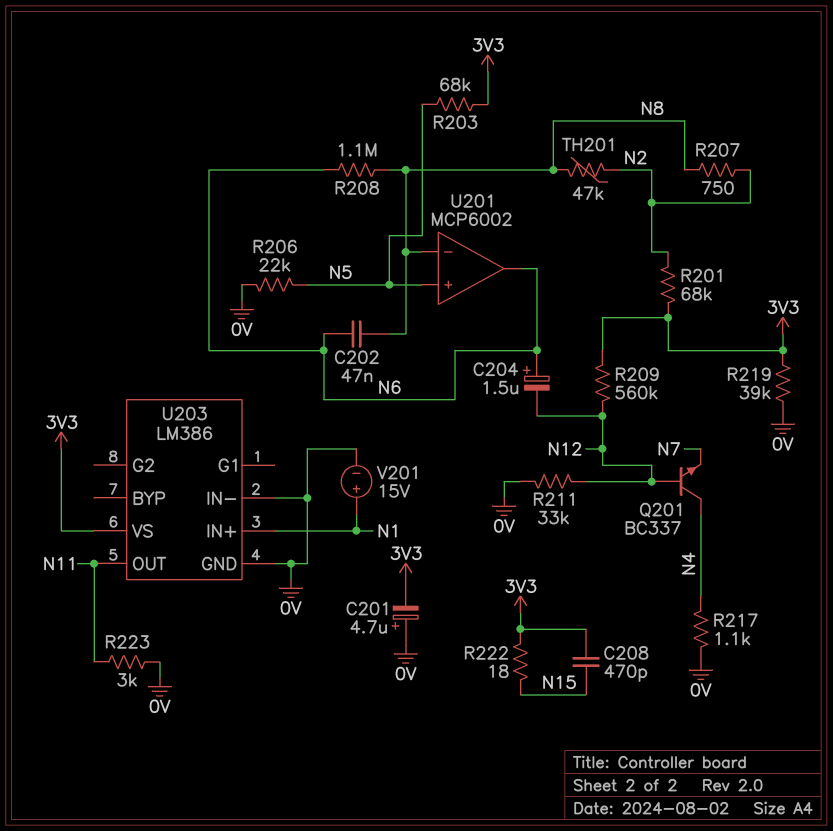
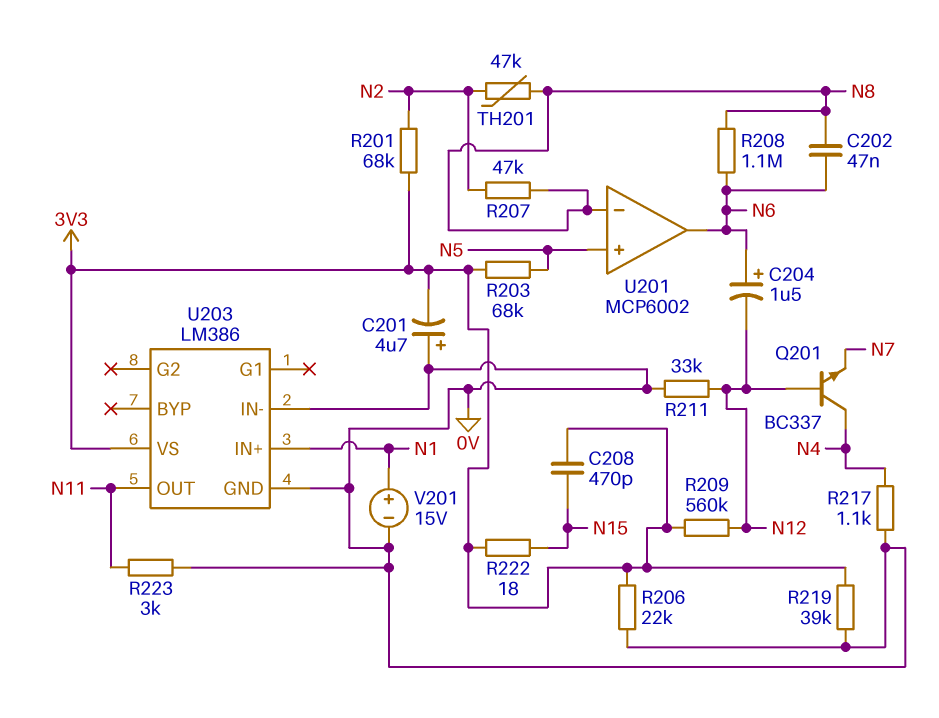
R206: 22k (0V, N5) -> 22k (0V, 3V3)
R207: 750 (N2, N8) -> 47k (N2, N8)

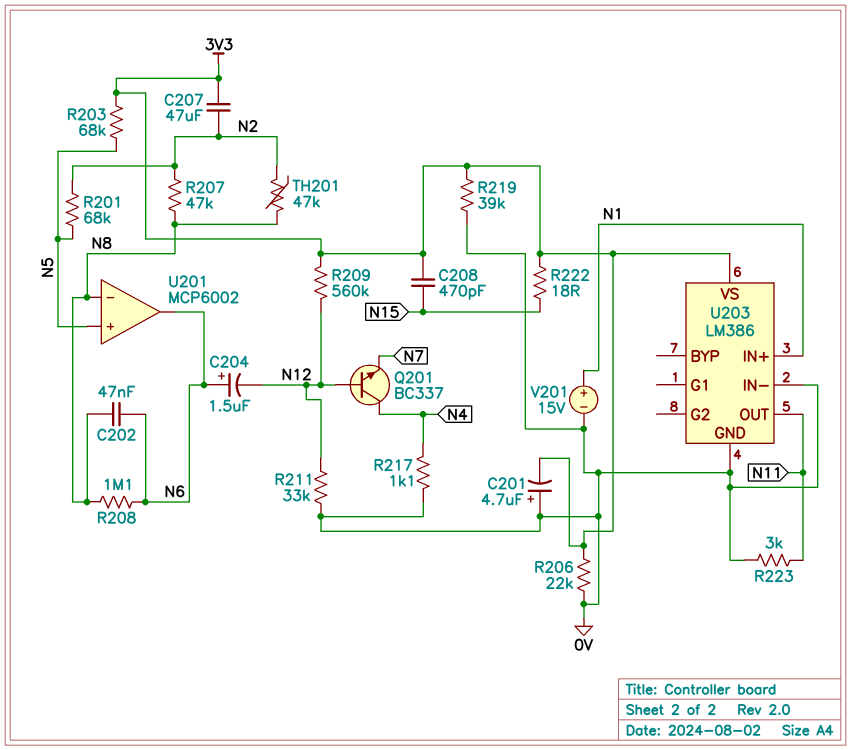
C207: none -> 47uF (3V3, N2)
R201: 68k (3V3, N2) -> 68k (N2, N5)

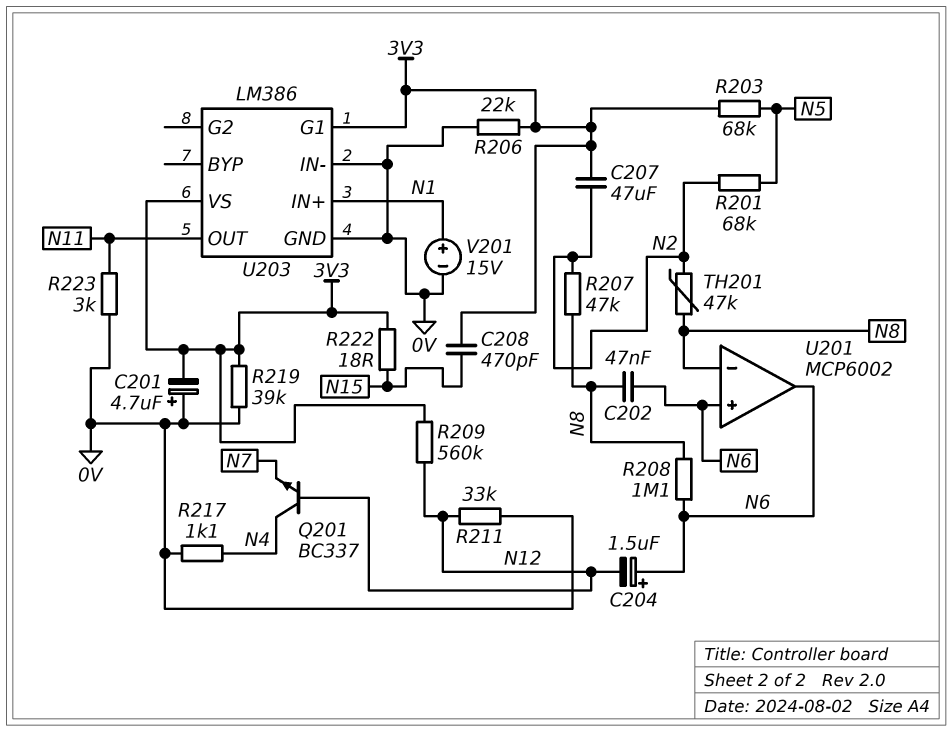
U201 pin in+: N5 -> N6
U203 pin G1: none -> 3V3

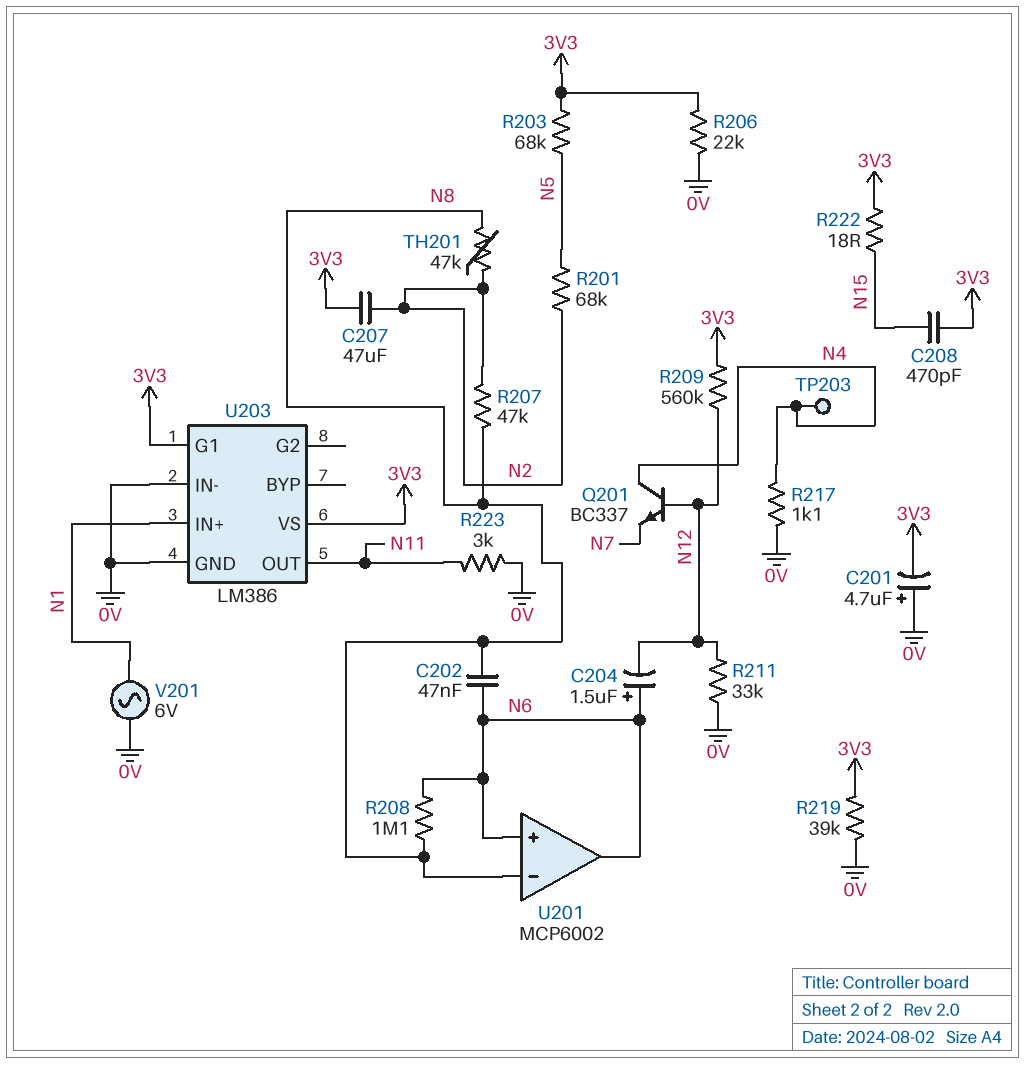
TP203: none -> test point (N4)
V201: 15V (plus N1, minus 0V) -> AC 6V (0V, N1)

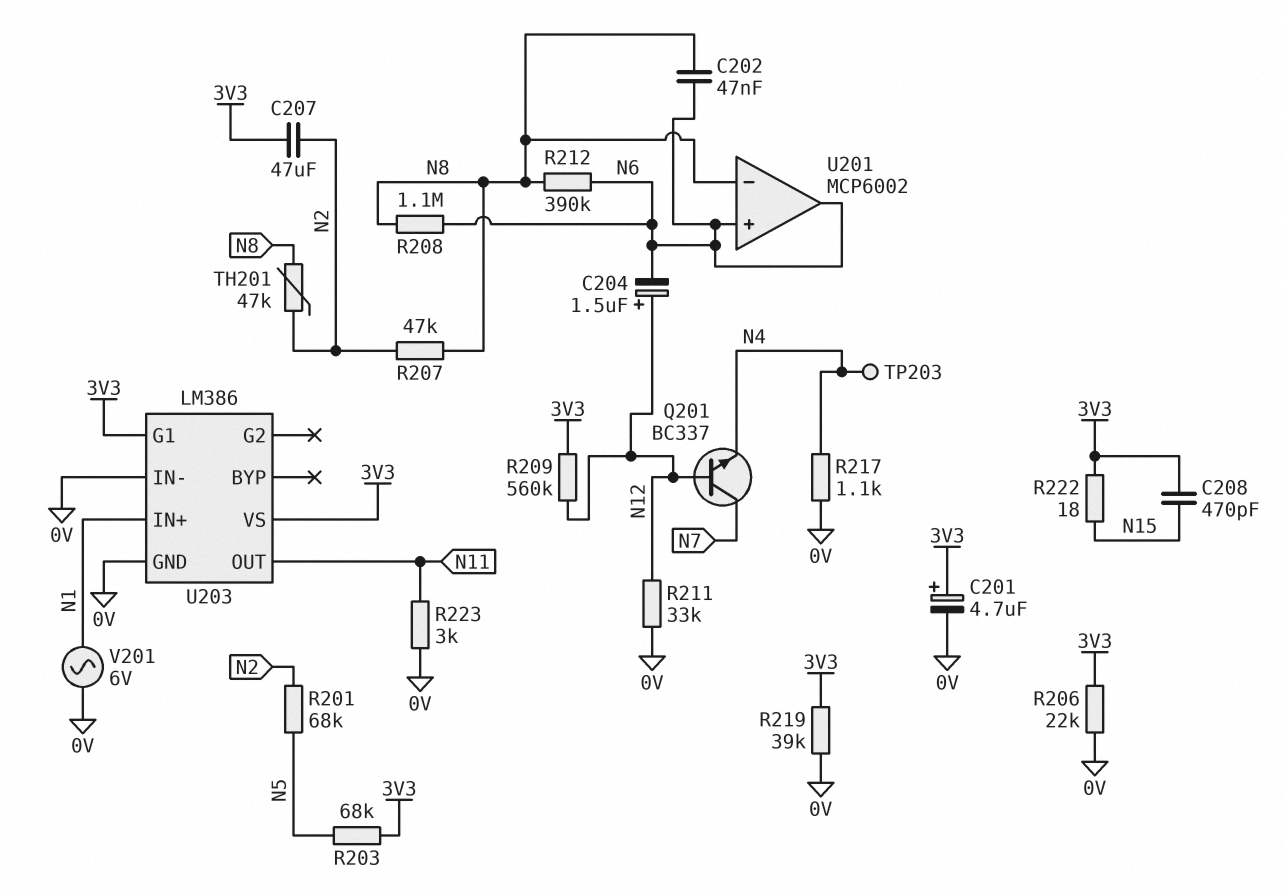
C201: 4.7uF (plus 0V, minus 3V3) -> 4.7uF (plus 3V3, minus 0V)
C204: 1.5uF (plus N6, minus N12) -> 1.5uF (plus N12, minus N6)
Q201: NPN BC337 (B N12, C N4, E N7) -> NPN BC337 (B N12, C N7, E N4)
R212: none -> 390k (N6, N8)

